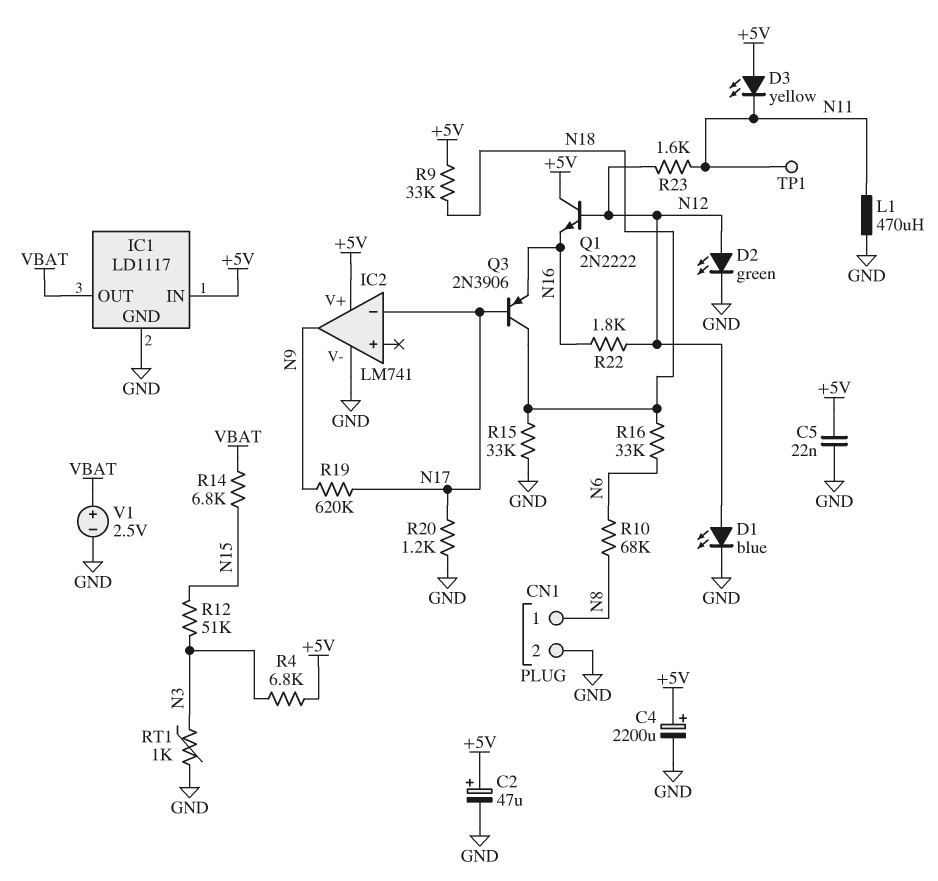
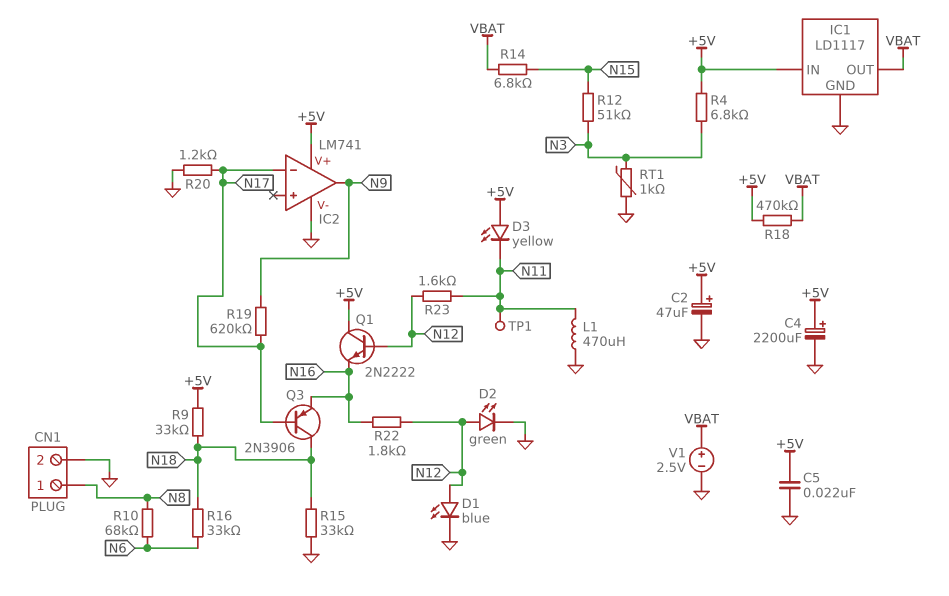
R18: none -> 470k (+5V, VBAT)

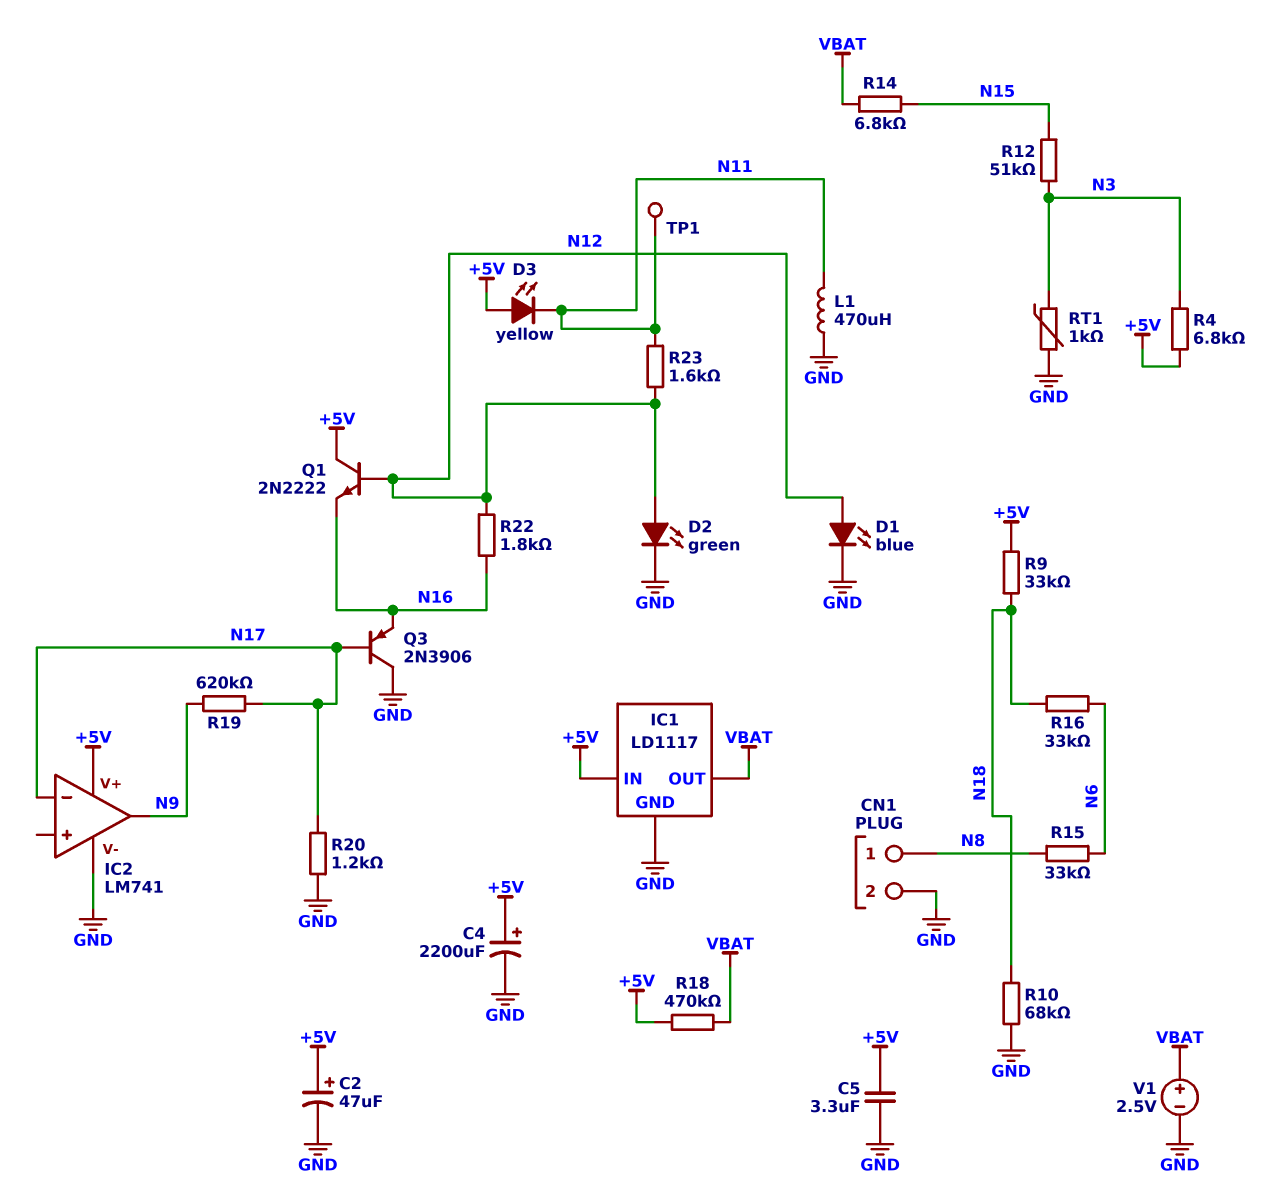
C5: 22nF (+5V, GND) -> 3.3uF (+5V, GND)
Q3: PNP 2N3906 (B N17, C N18, E N16) -> PNP 2N3906 (B N17, C GND, E N16)
R10: 68k (N6, N8) -> 68k (GND, N18)
R15: 33k (GND, N18) -> 33k (N6, N8)

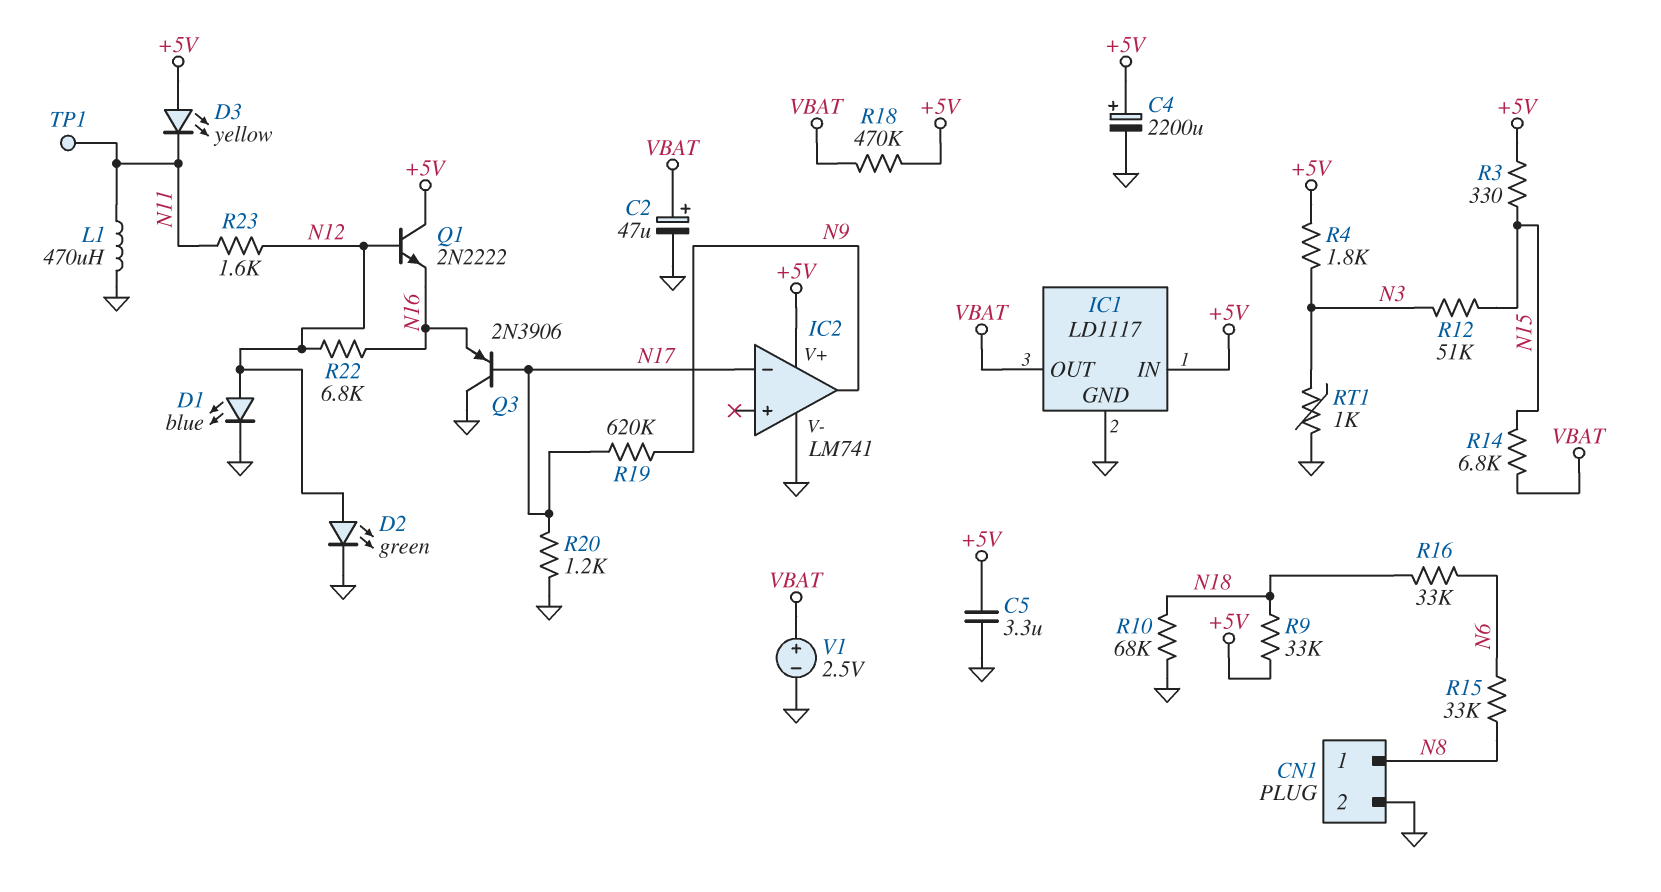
C2: 47uF (plus +5V, minus GND) -> 47uF (plus VBAT, minus GND)
R3: none -> 330 (+5V, N15)
R4: 6.8k (+5V, N3) -> 1.8k (+5V, N3)
R22: 1.8k (N12, N16) -> 6.8k (N12, N16)

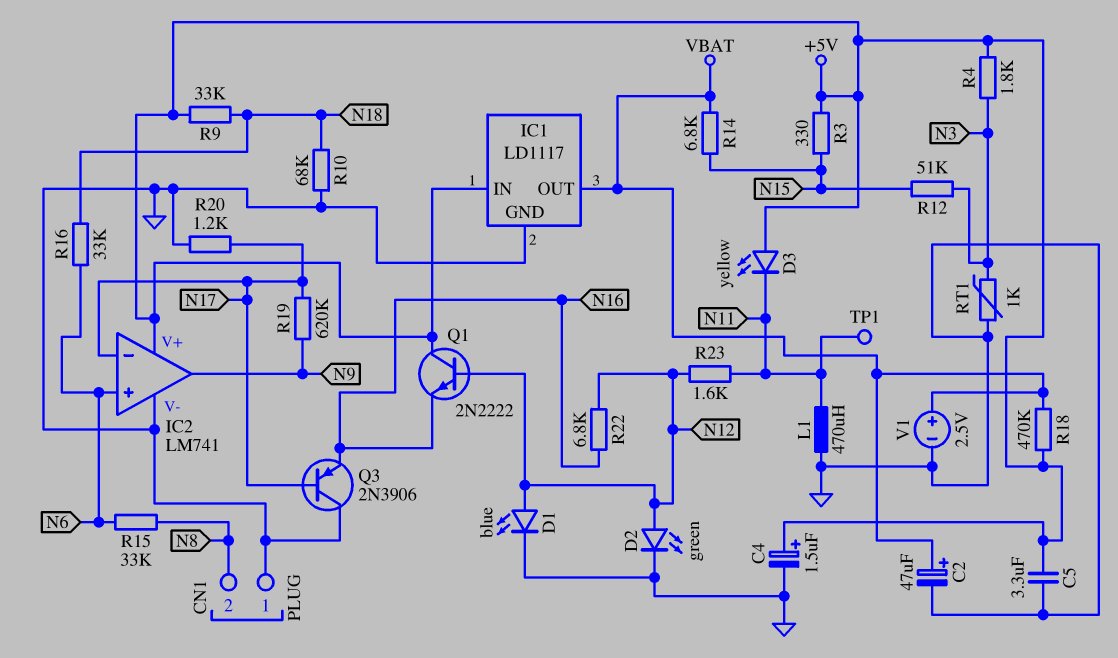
C4: 2200uF (plus +5V, minus GND) -> 1.5uF (plus +5V, minus GND)
CN1 pin 1: N8 -> GND
CN1 pin 2: GND -> N8
IC2 pin in+: none -> N6

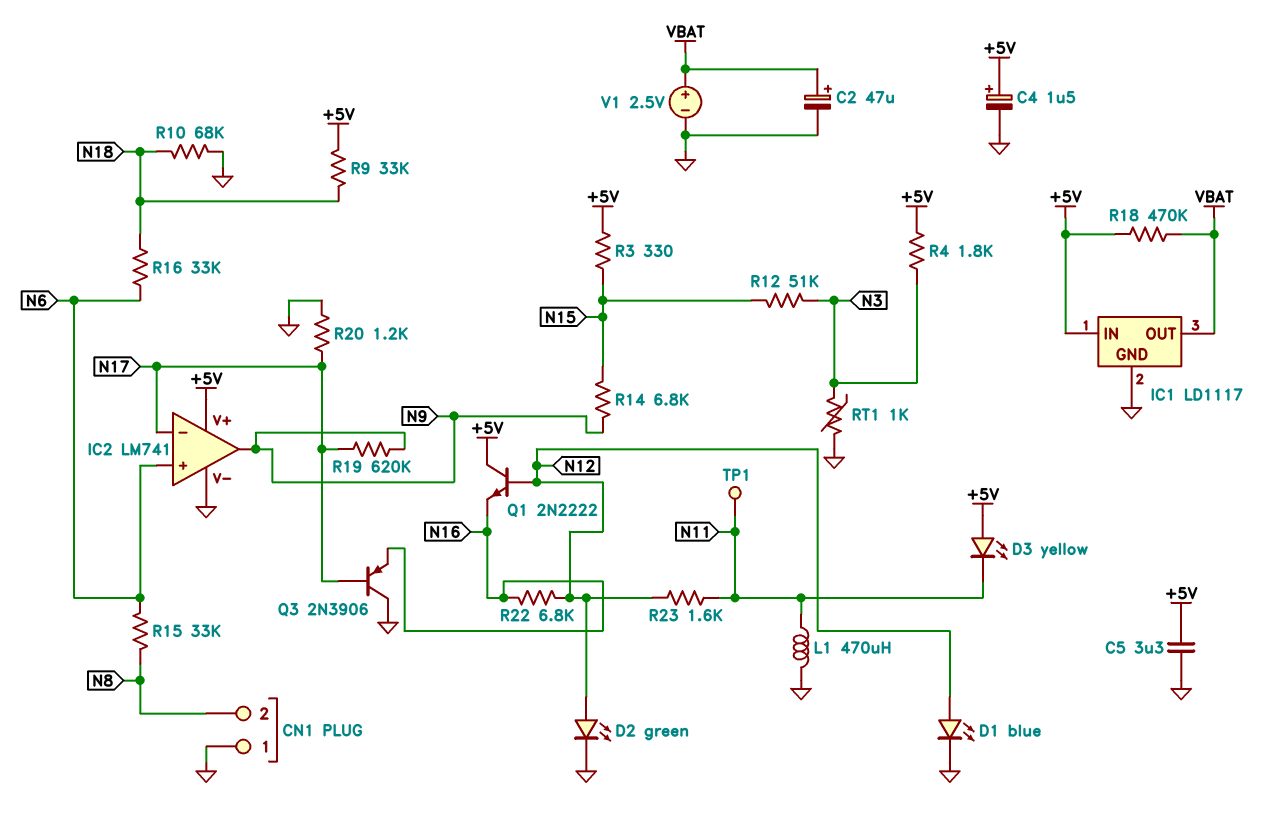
R14: 6.8k (N15, VBAT) -> 6.8k (N9, N15)

